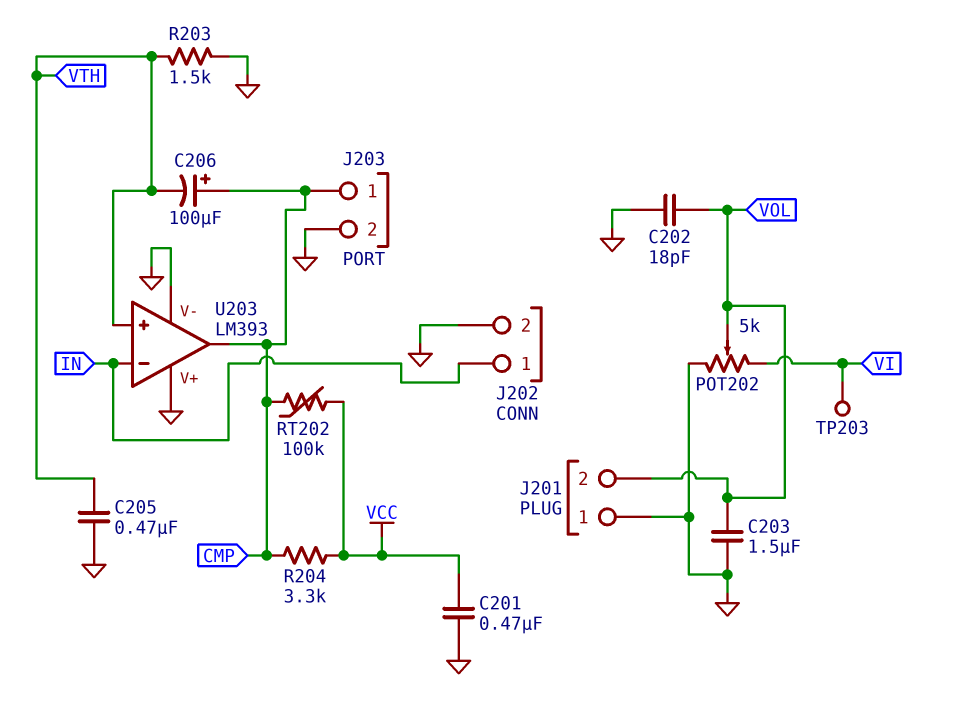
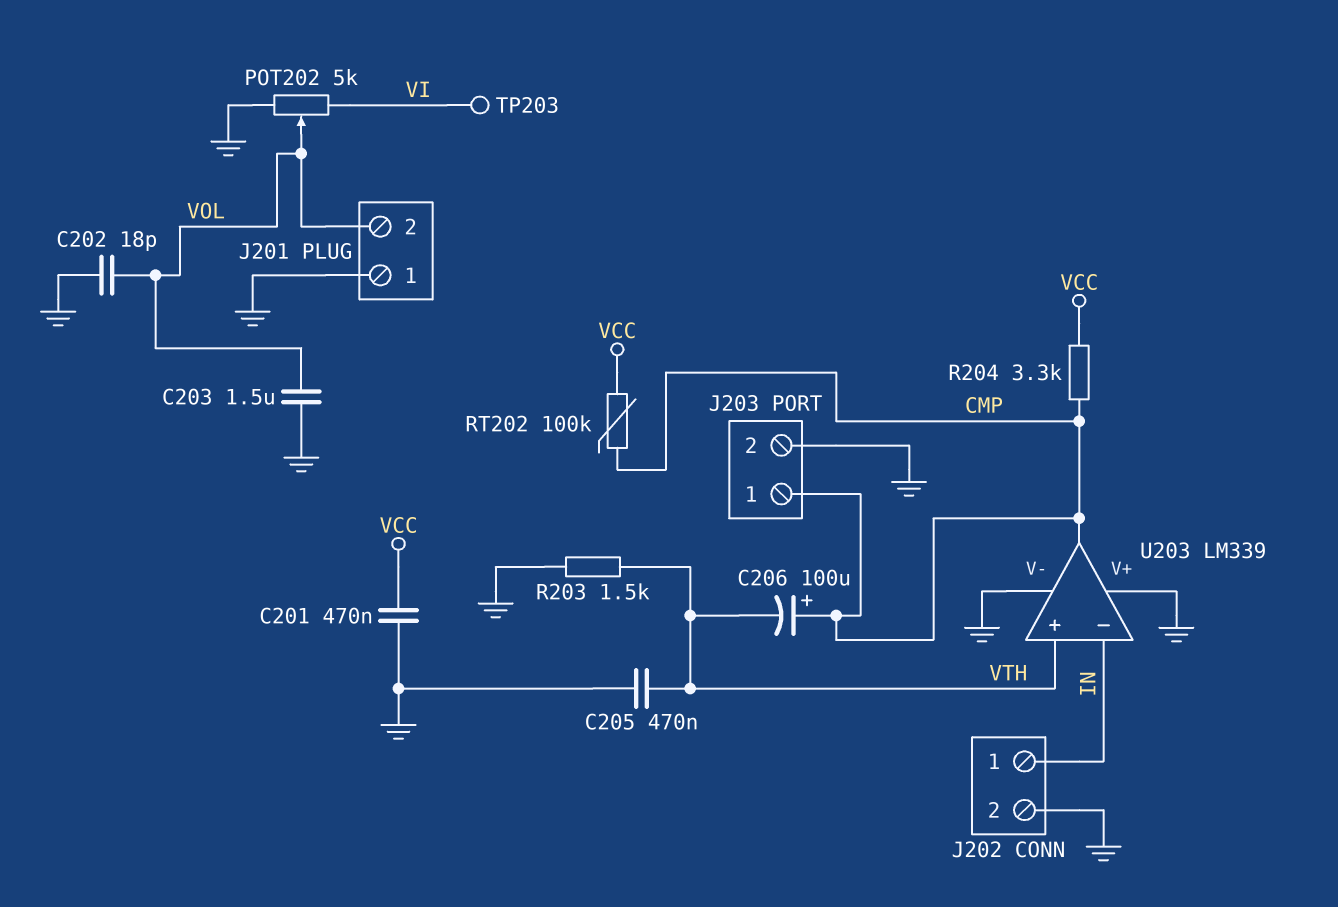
U203: LM393 -> LM339

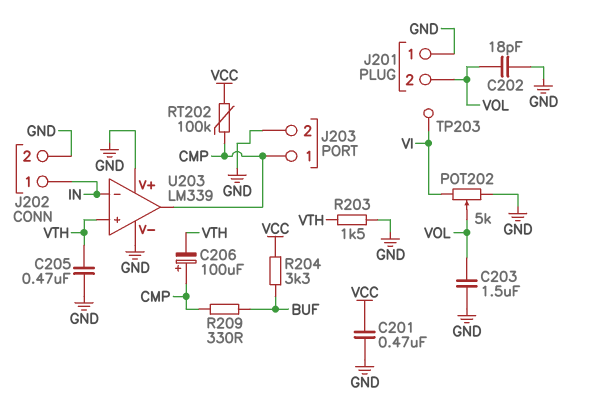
R204: 3.3k (CMP, VCC) -> 3.3k (BUF, VCC)
R209: none -> 330 (BUF, CMP)

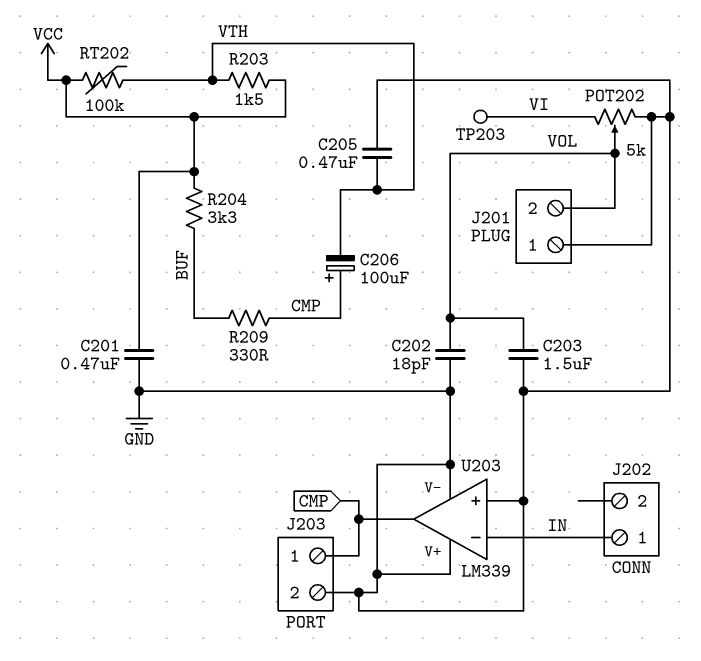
J202 pin 2: GND -> none
R203: 1.5k (GND, VTH) -> 1.5k (VCC, VTH)
RT202: 100k (CMP, VCC) -> 100k (VCC, VTH)
U203 pin in+: VTH -> GND

